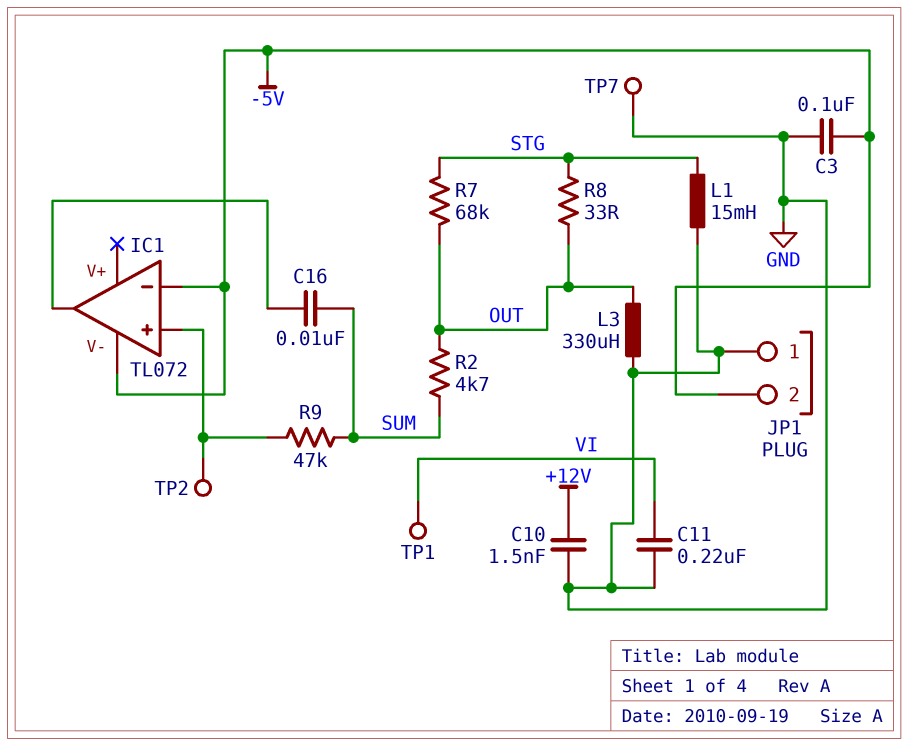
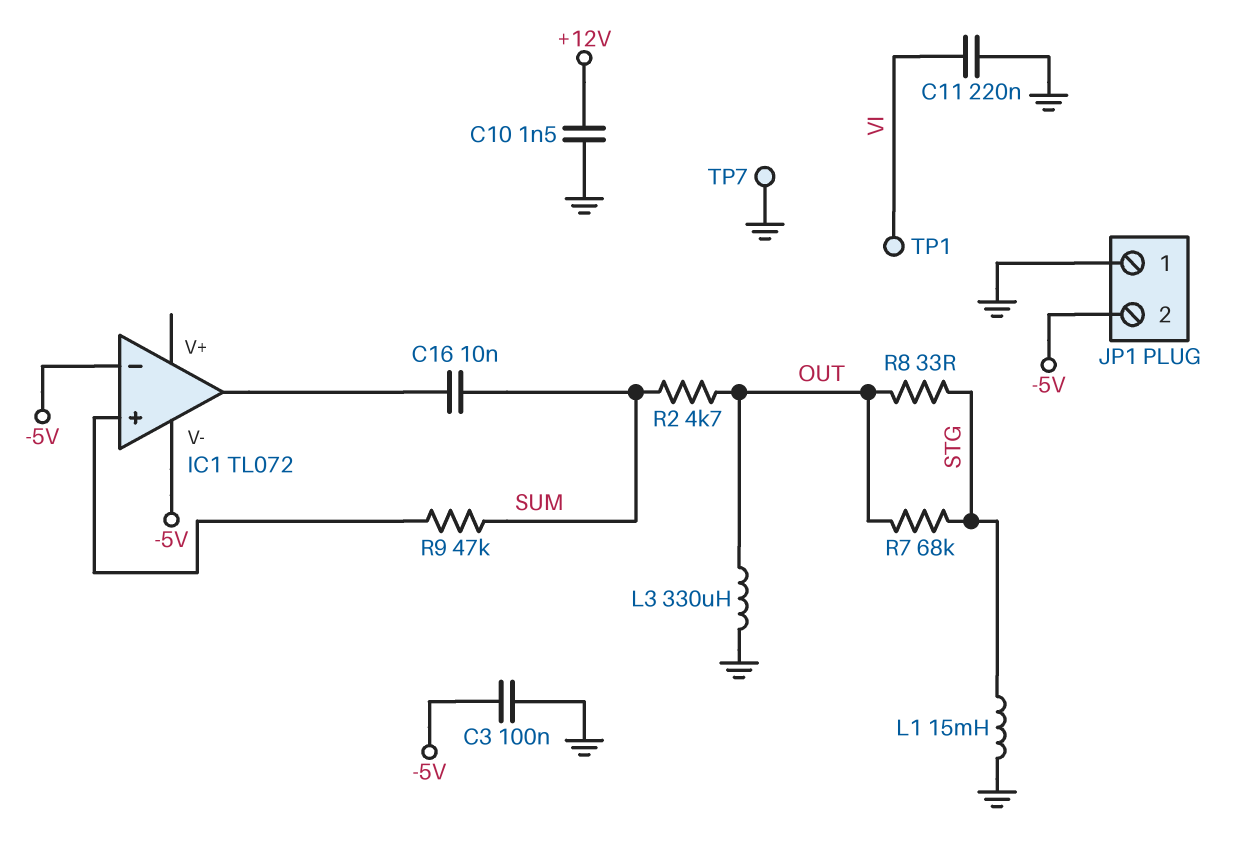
TP2: test point (IC1/in+) -> none

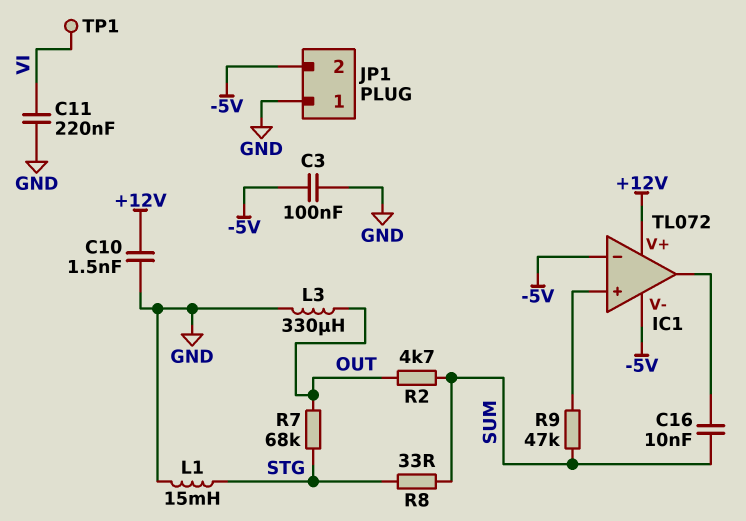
IC1 pin V+: none -> +12V
R8: 33 (OUT, STG) -> 33 (STG, SUM)
TP7: test point (GND) -> none

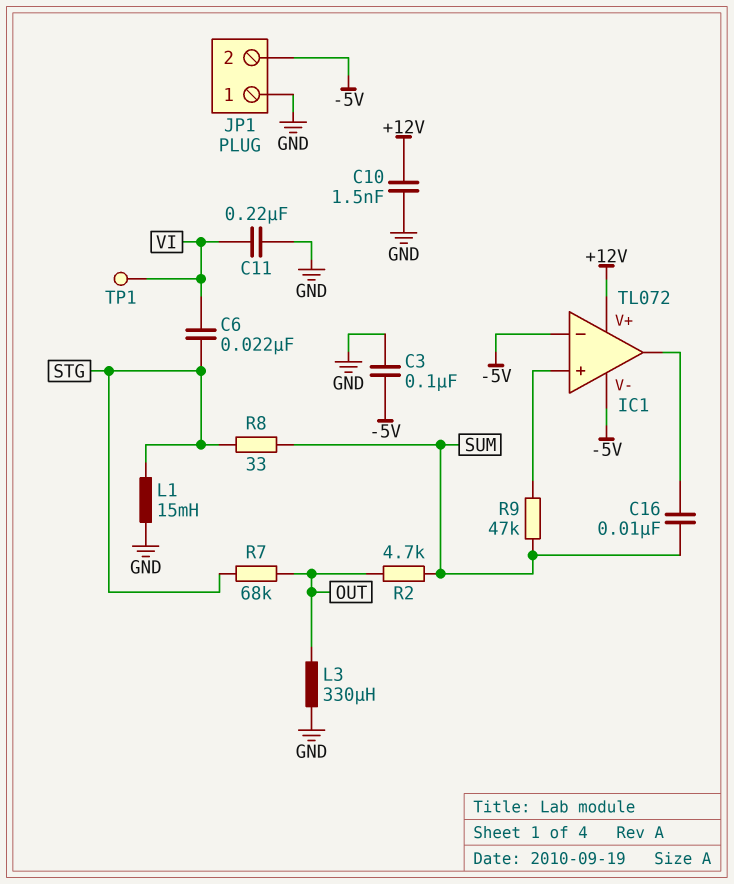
C6: none -> 22nF (STG, VI)

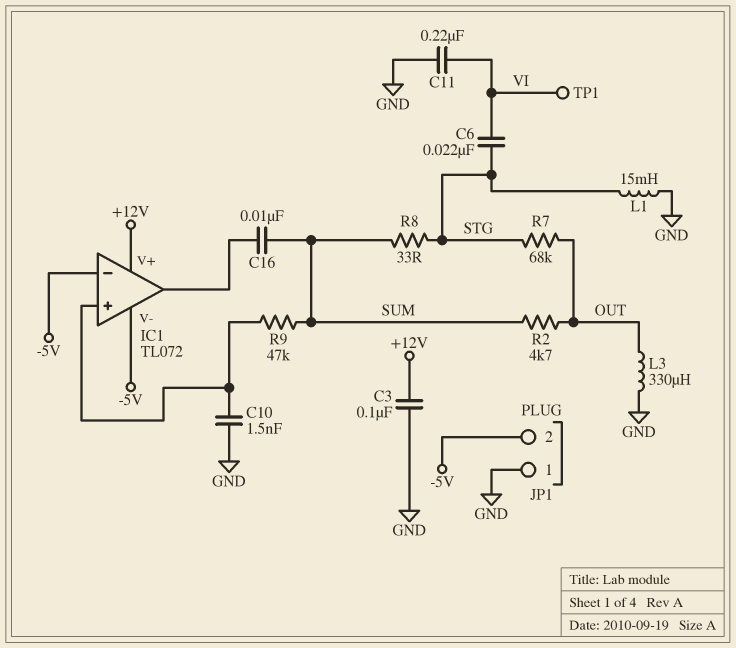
C3: 100nF (-5V, GND) -> 100nF (+12V, GND)
C10: 1.5nF (+12V, GND) -> 1.5nF (GND, IC1/in+)

